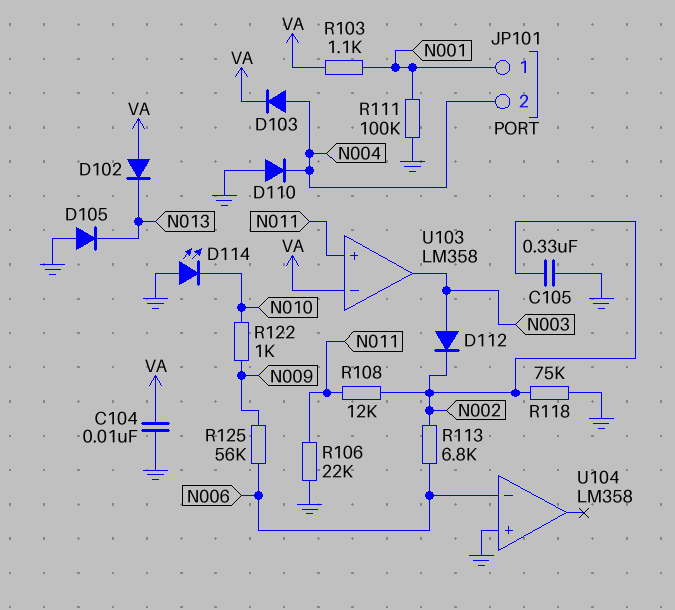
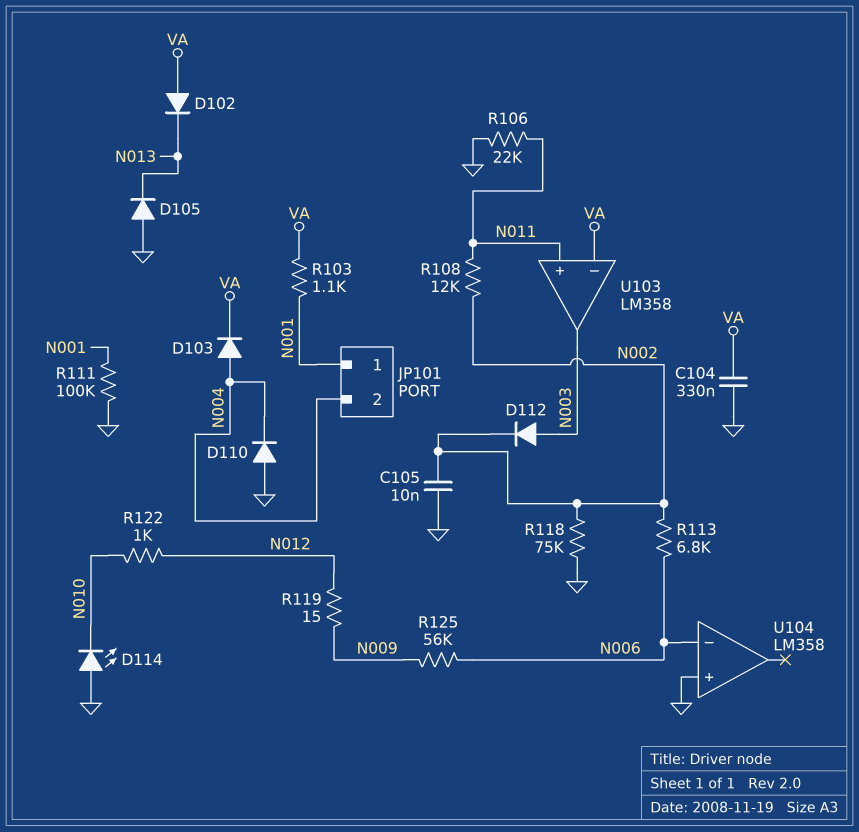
C104: 10nF (GND, VA) -> 330nF (GND, VA)
C105: 330nF (GND, N002) -> 10nF (GND, N002)
R119: none -> 15 (N009, N012)
R122: 1k (N009, N010) -> 1k (N010, N012)

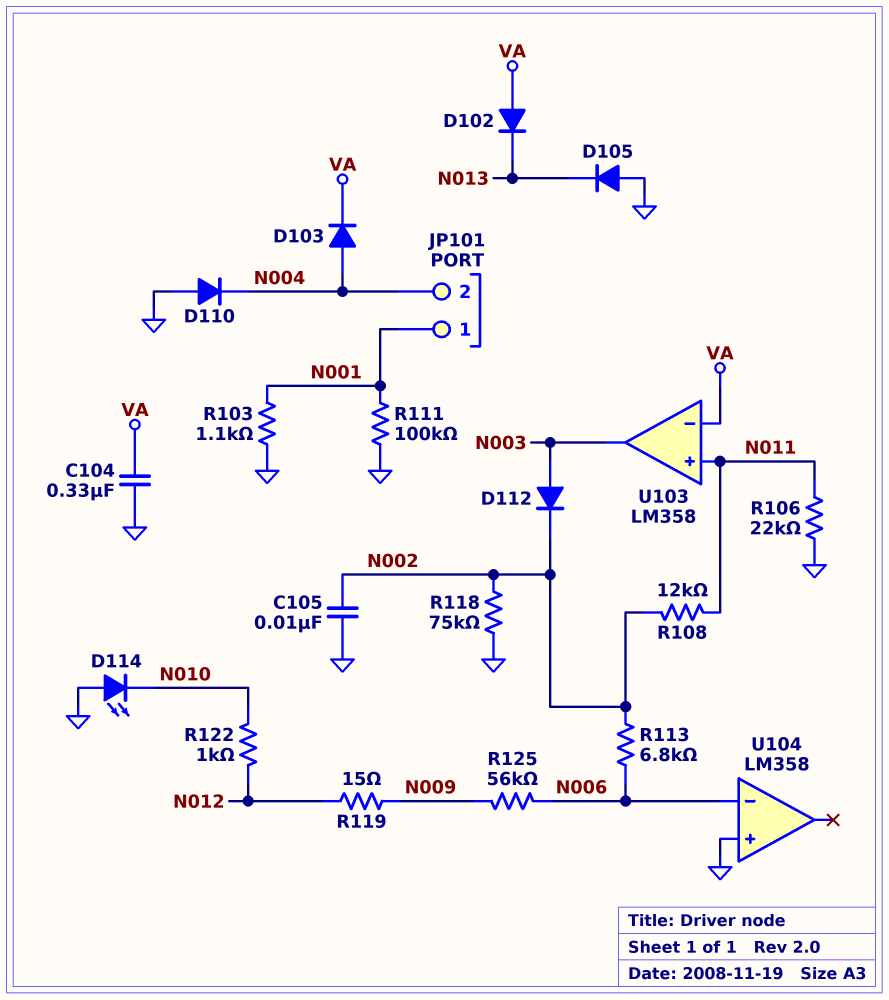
R103: 1.1k (N001, VA) -> 1.1k (GND, N001)

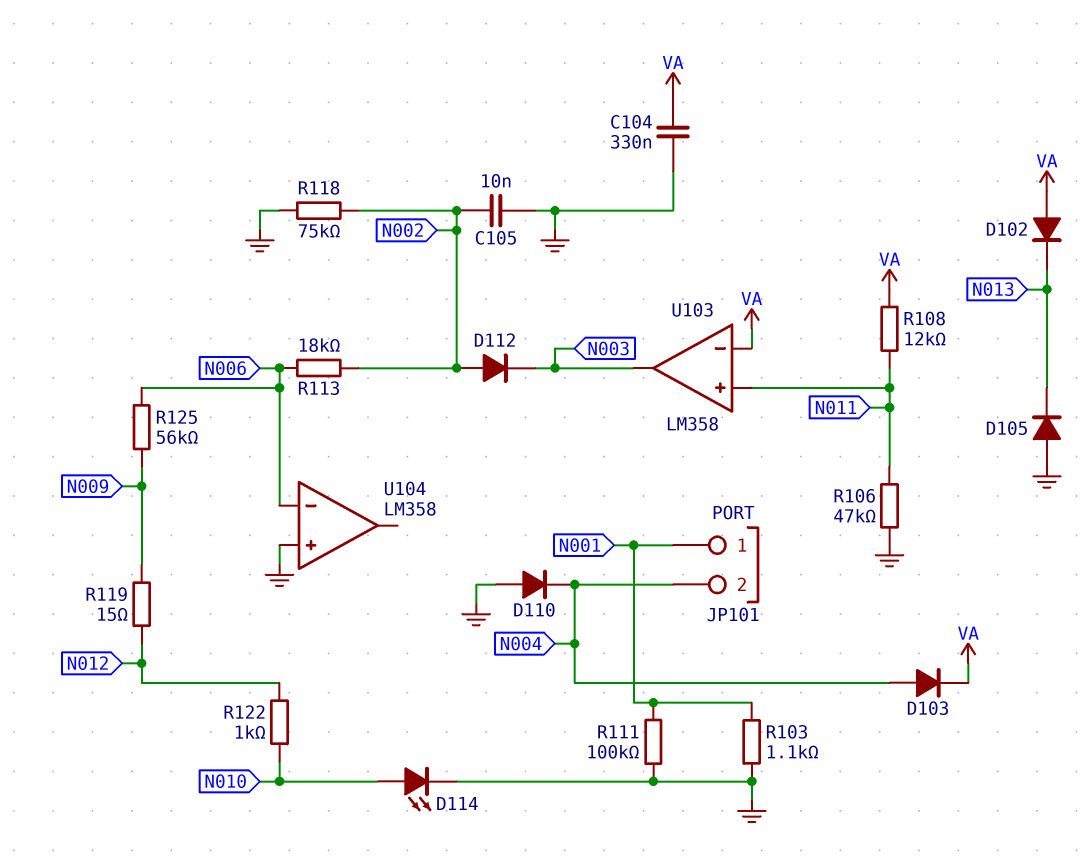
D112: diode (A N003, K N002) -> diode (A N002, K N003)
D114: LED (A GND, K N010) -> LED (A N010, K GND)
R106: 22k (GND, N011) -> 47k (GND, N011)
R108: 12k (N002, N011) -> 12k (N011, VA)
R113: 6.8k (N002, N006) -> 18k (N002, N006)

